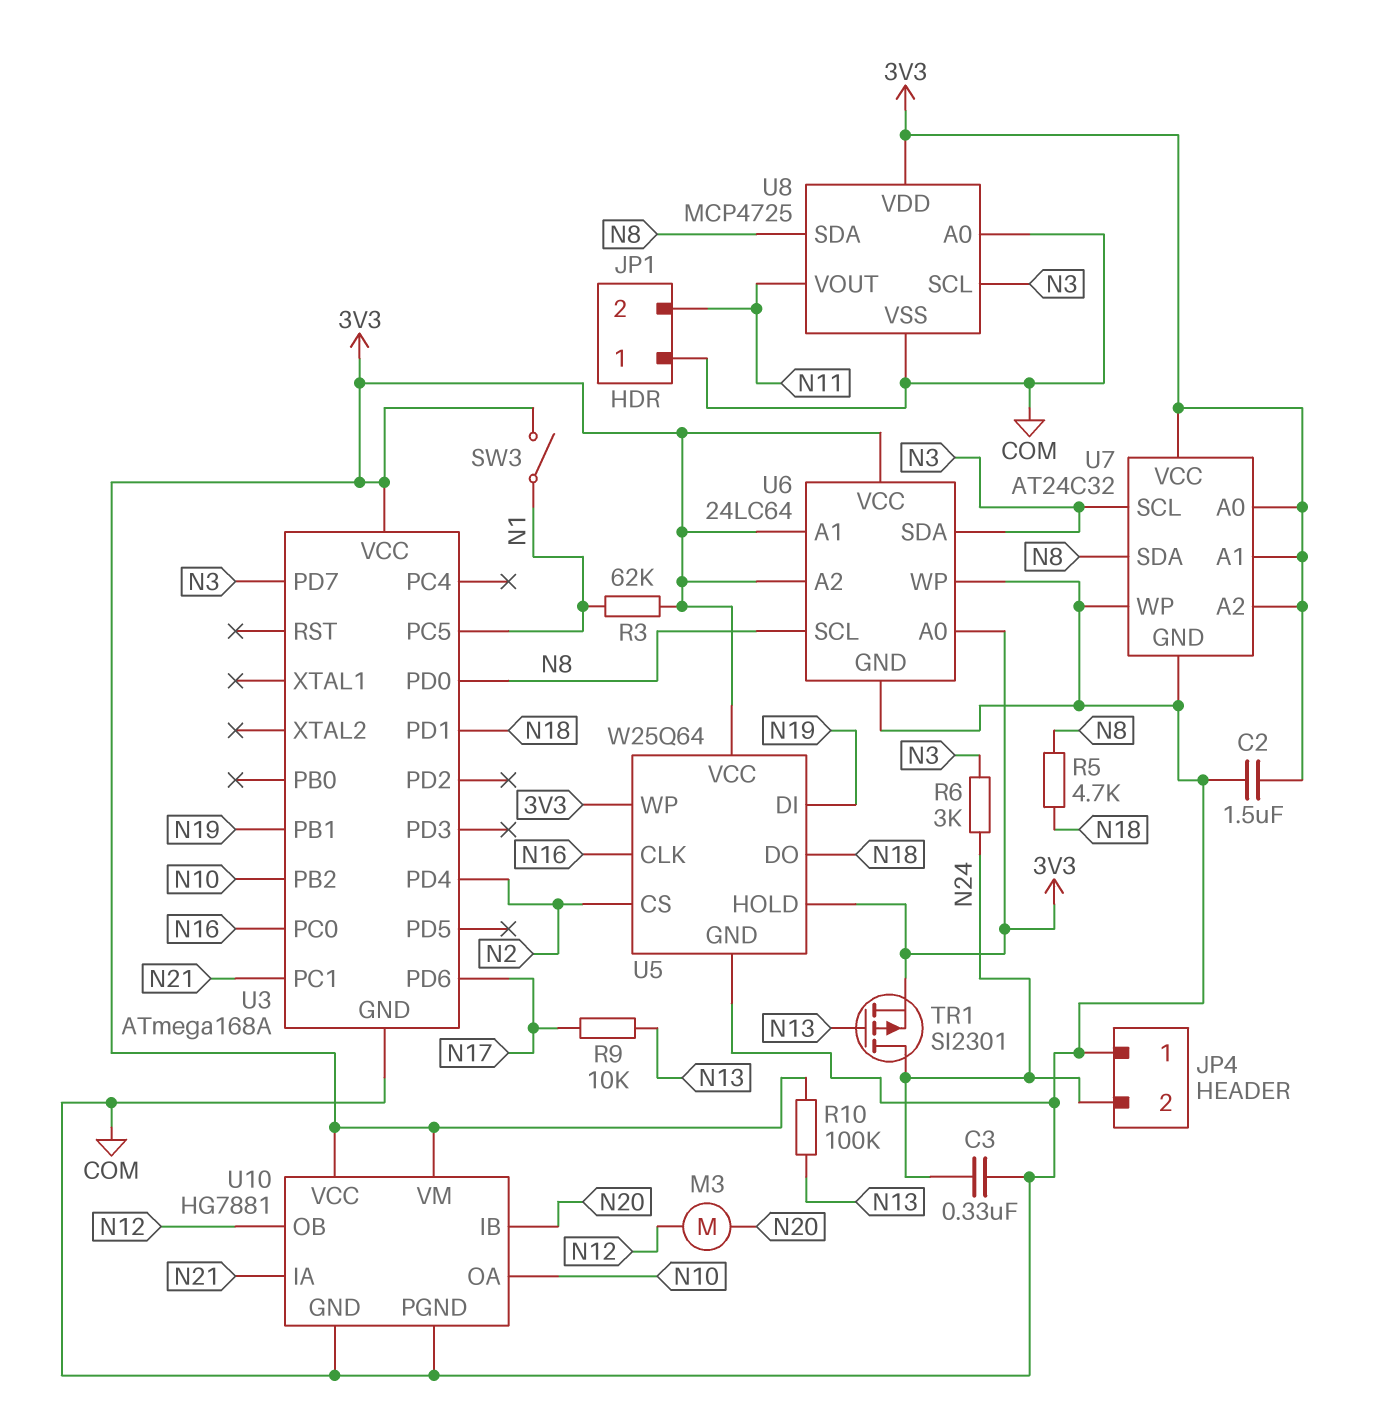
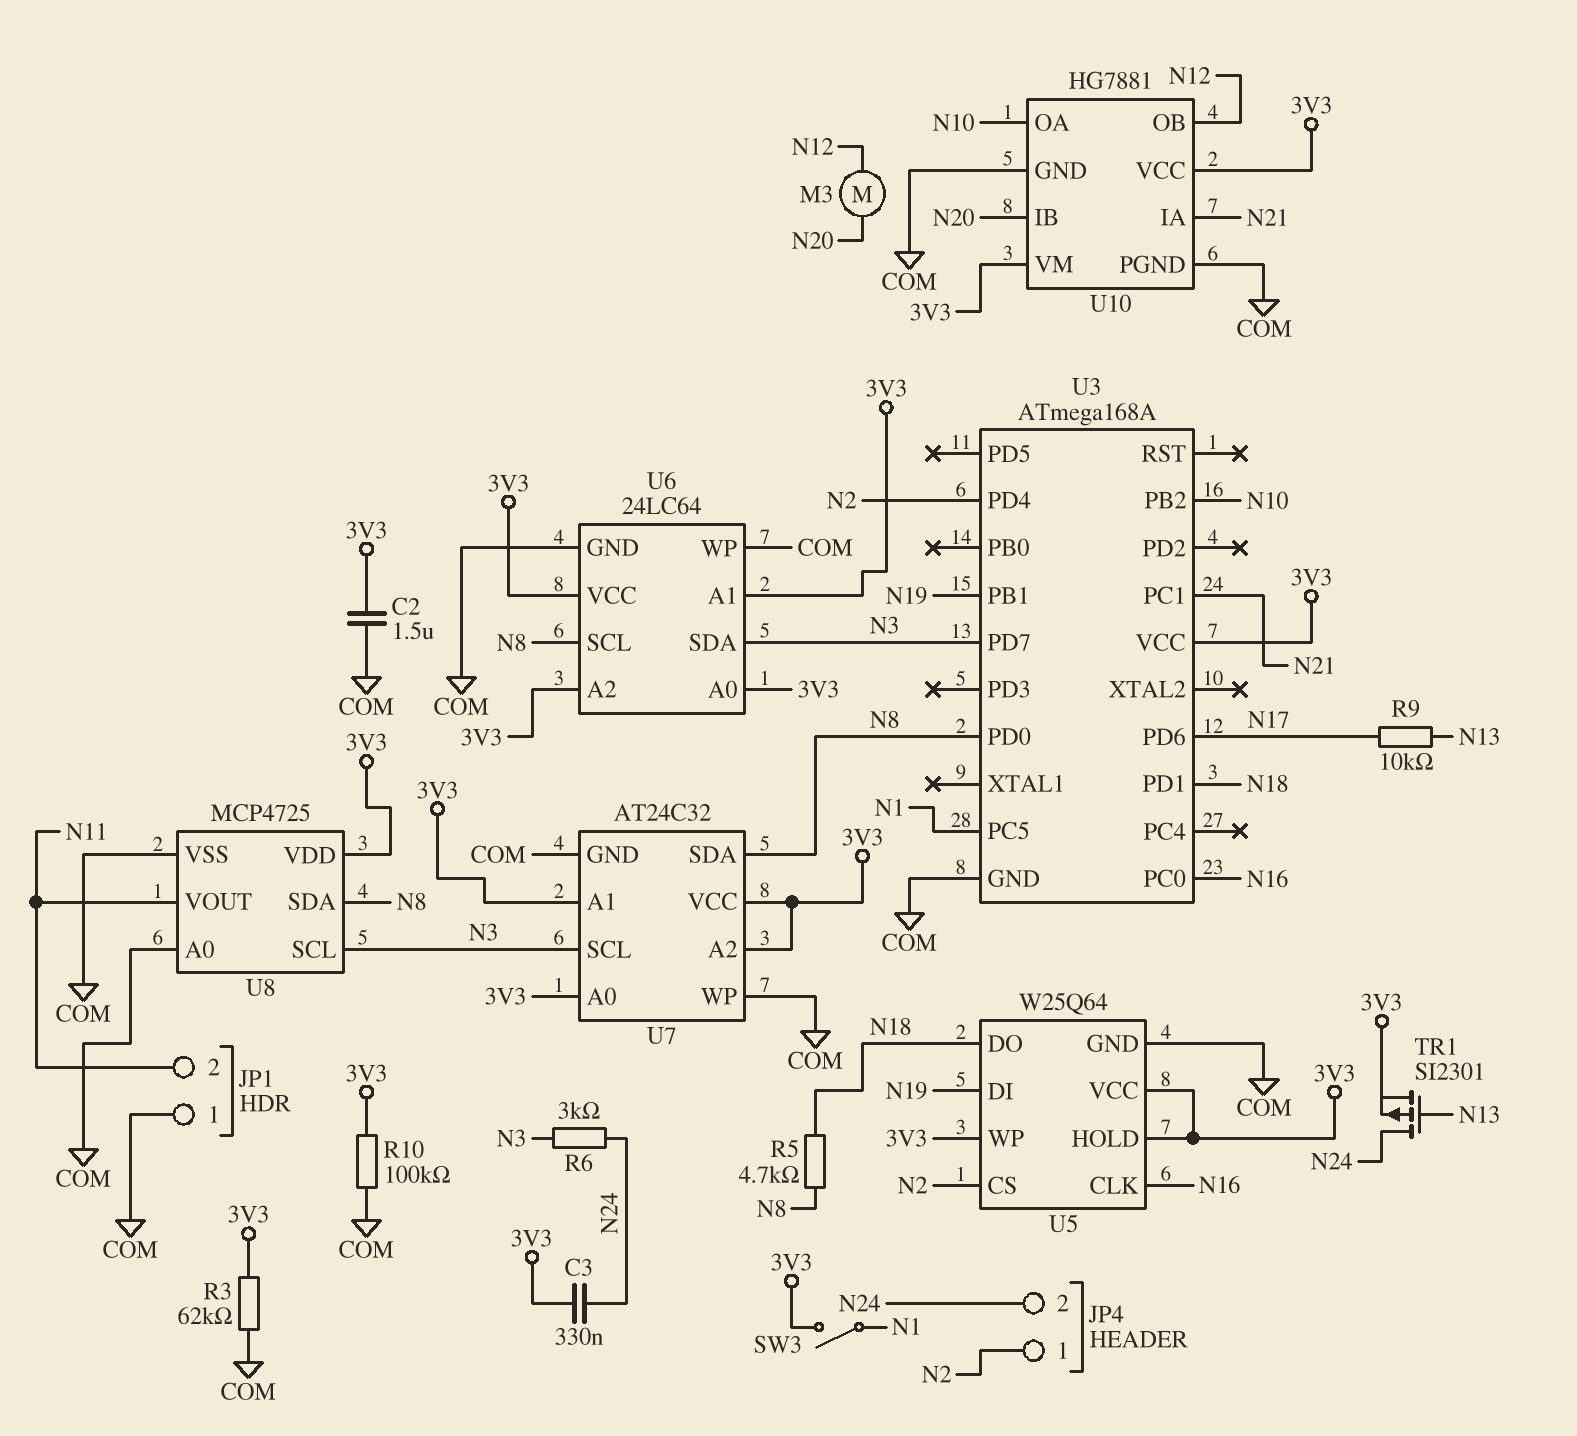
C3: 330nF (COM, N24) -> 330nF (3V3, N24)
JP4 pin 1: COM -> N2
R3: 62k (3V3, N1) -> 62k (3V3, COM)
R10: 100k (3V3, N13) -> 100k (3V3, COM)

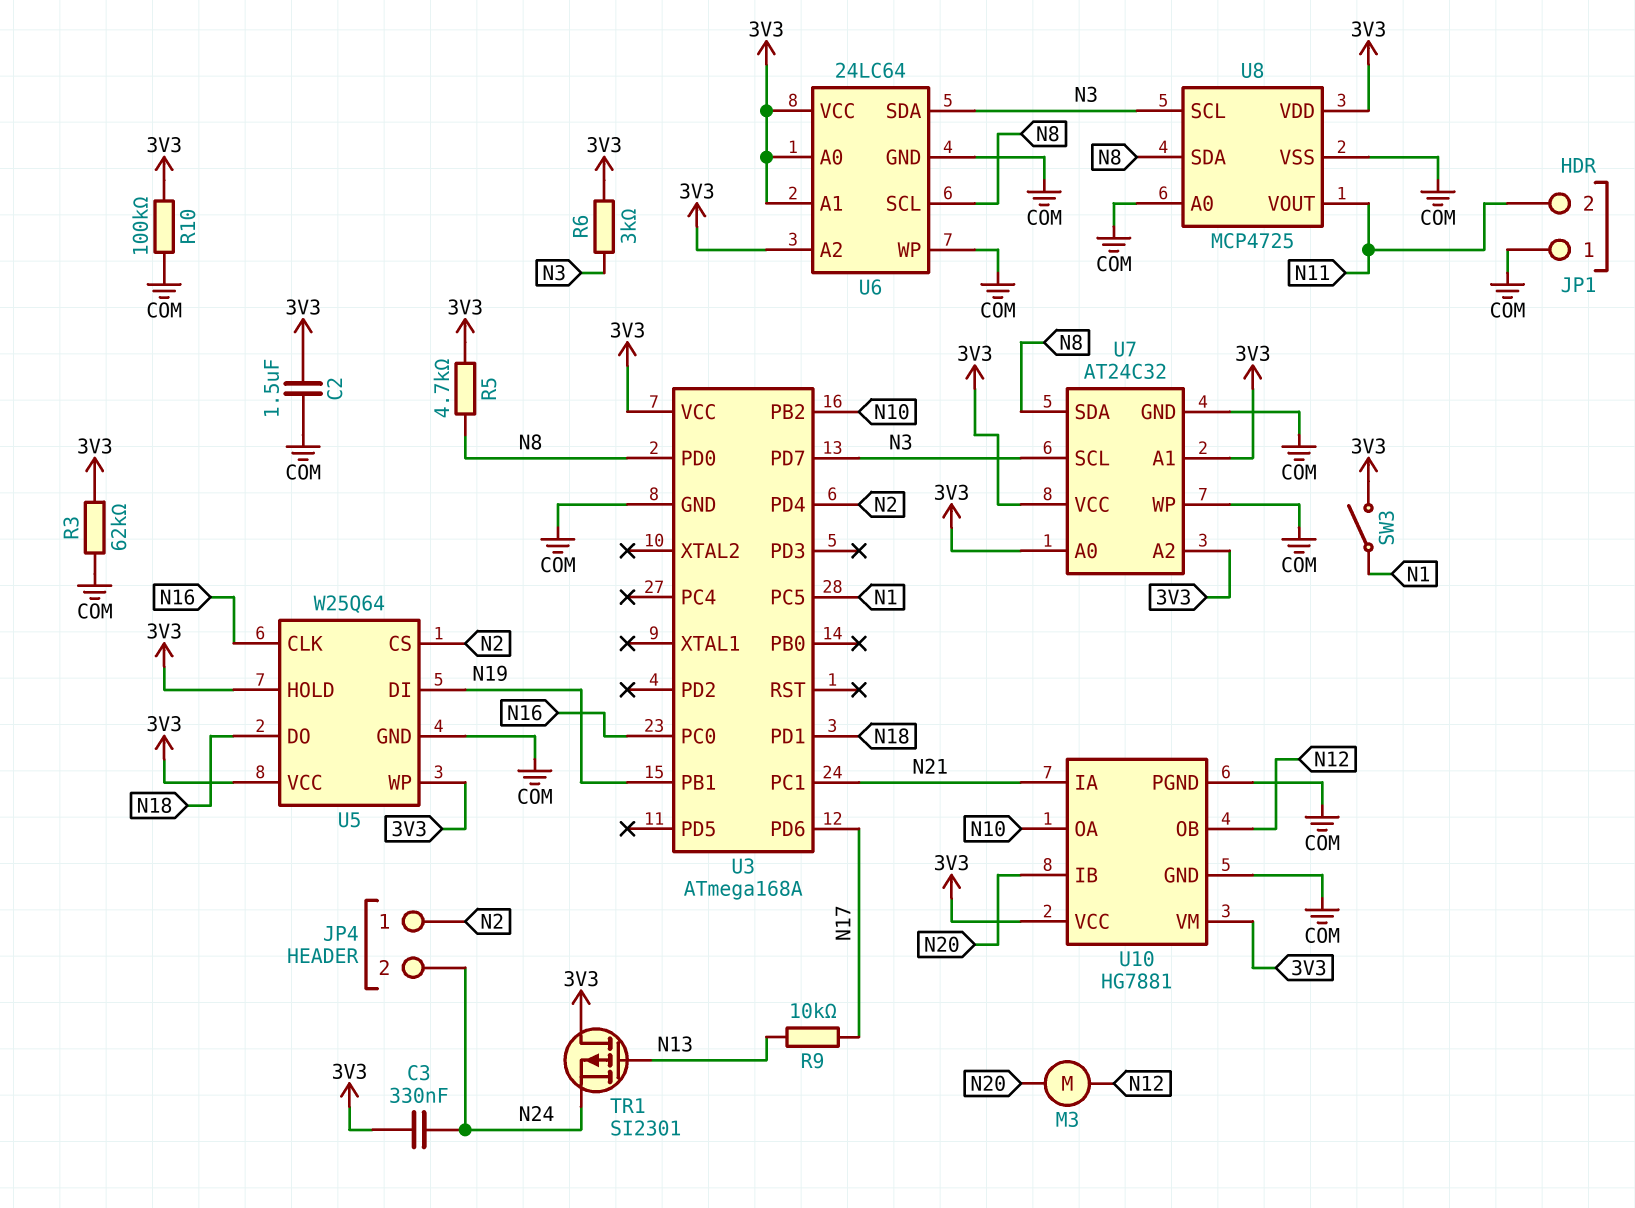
R5: 4.7k (N8, N18) -> 4.7k (3V3, N8)
R6: 3k (N3, N24) -> 3k (3V3, N3)
TR1: PMOS SI2301 (G N13, D N24, S 3V3) -> PMOS SI2301 (G N13, D 3V3, S N24)

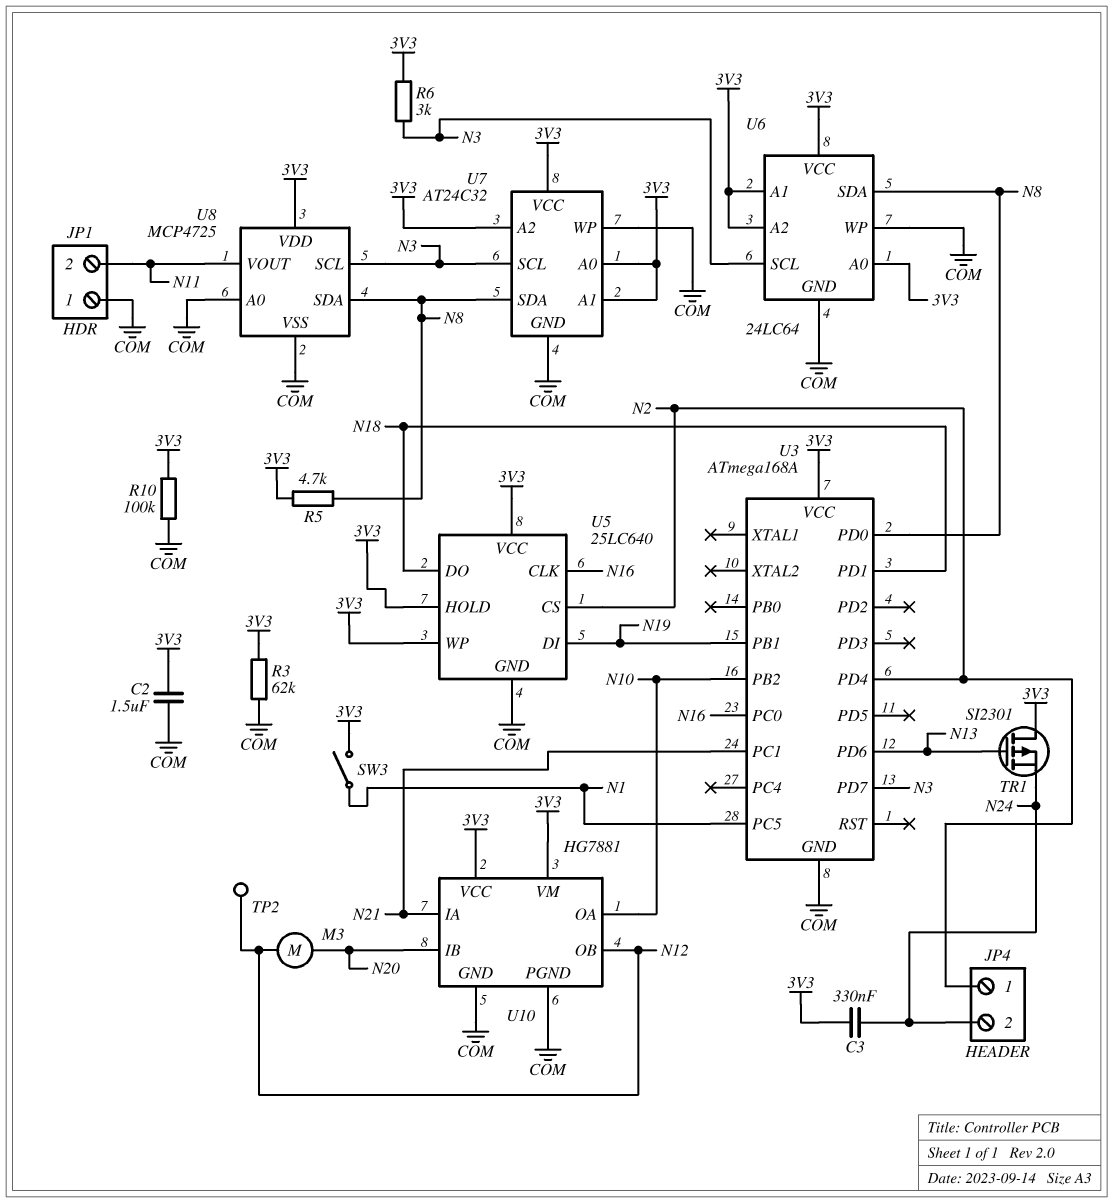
R9: 10k (N13, N17) -> none
TP2: none -> test point (N12)
U3 pin PD6: N17 -> N13
U5: W25Q64 -> 25LC640
U6 pin SCL: N8 -> N3
U6 pin SDA: N3 -> N8

